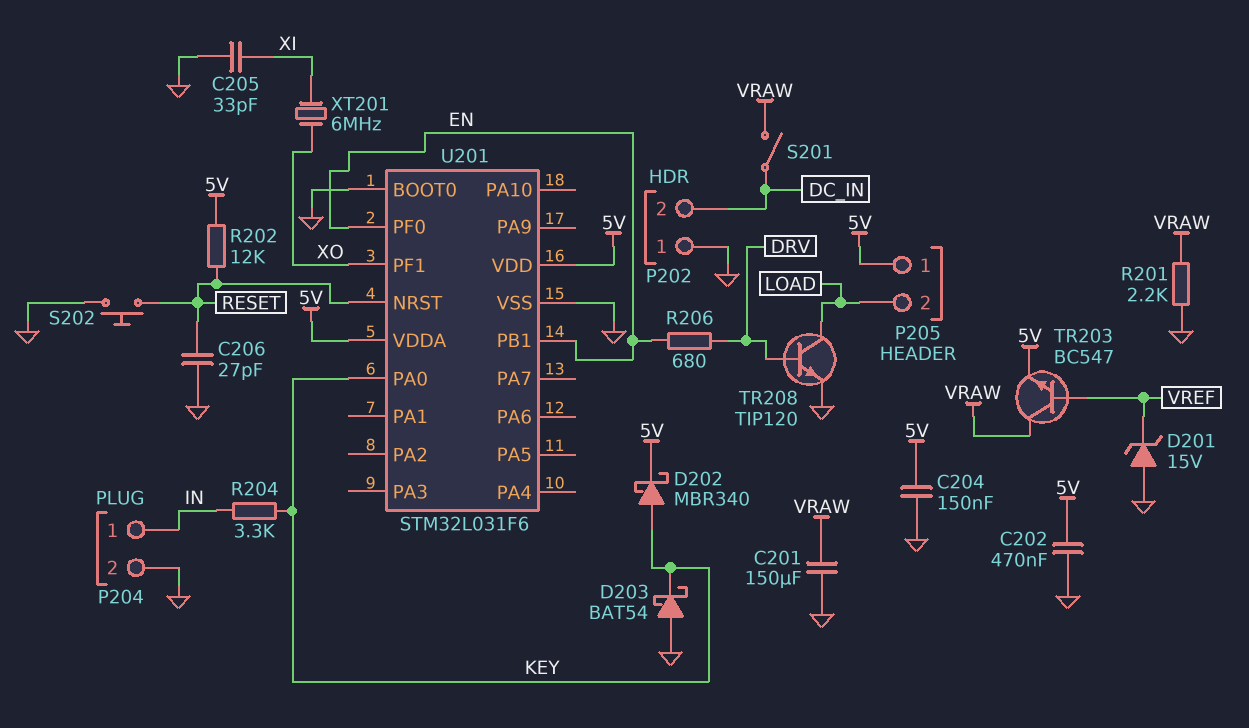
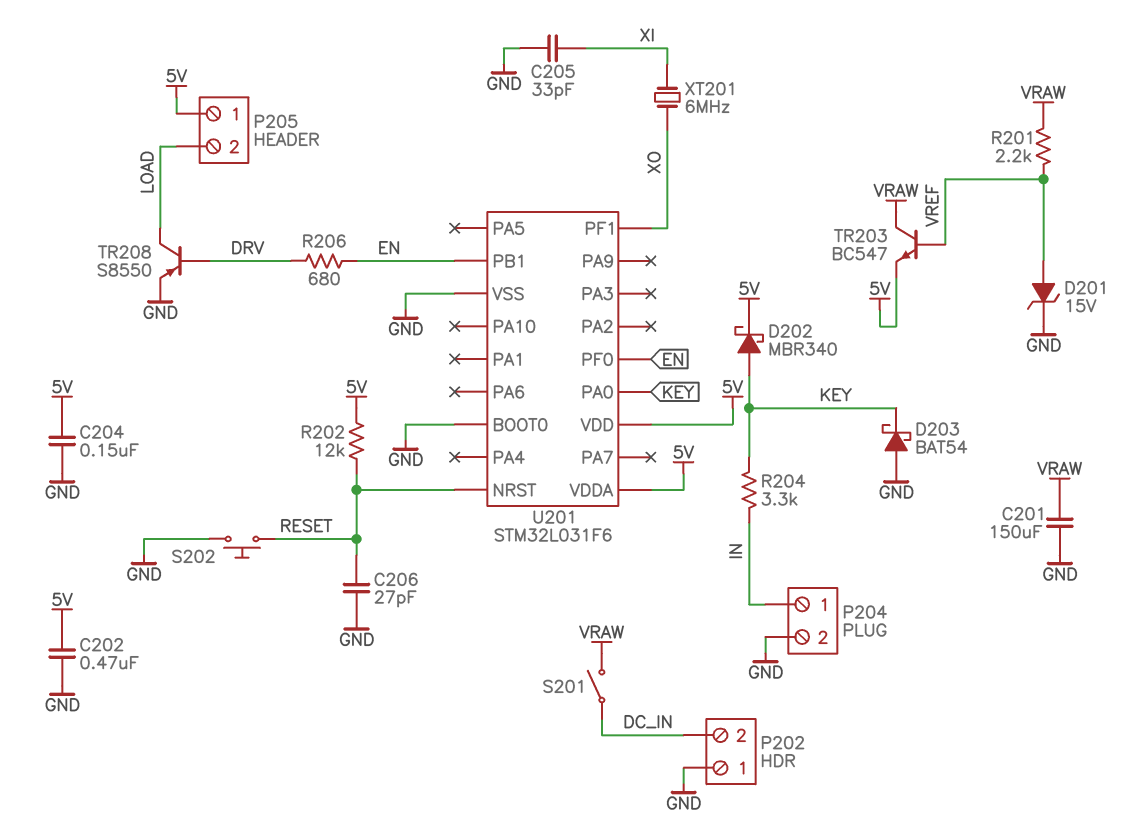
D201: zener 15V (A GND, K VREF) -> zener 15V (A VREF, K GND)
R201: 2.2k (GND, VRAW) -> 2.2k (VRAW, VREF)
TR208: NPN TIP120 (B DRV, C LOAD, E GND) -> PNP S8550 (B DRV, C LOAD, E GND)

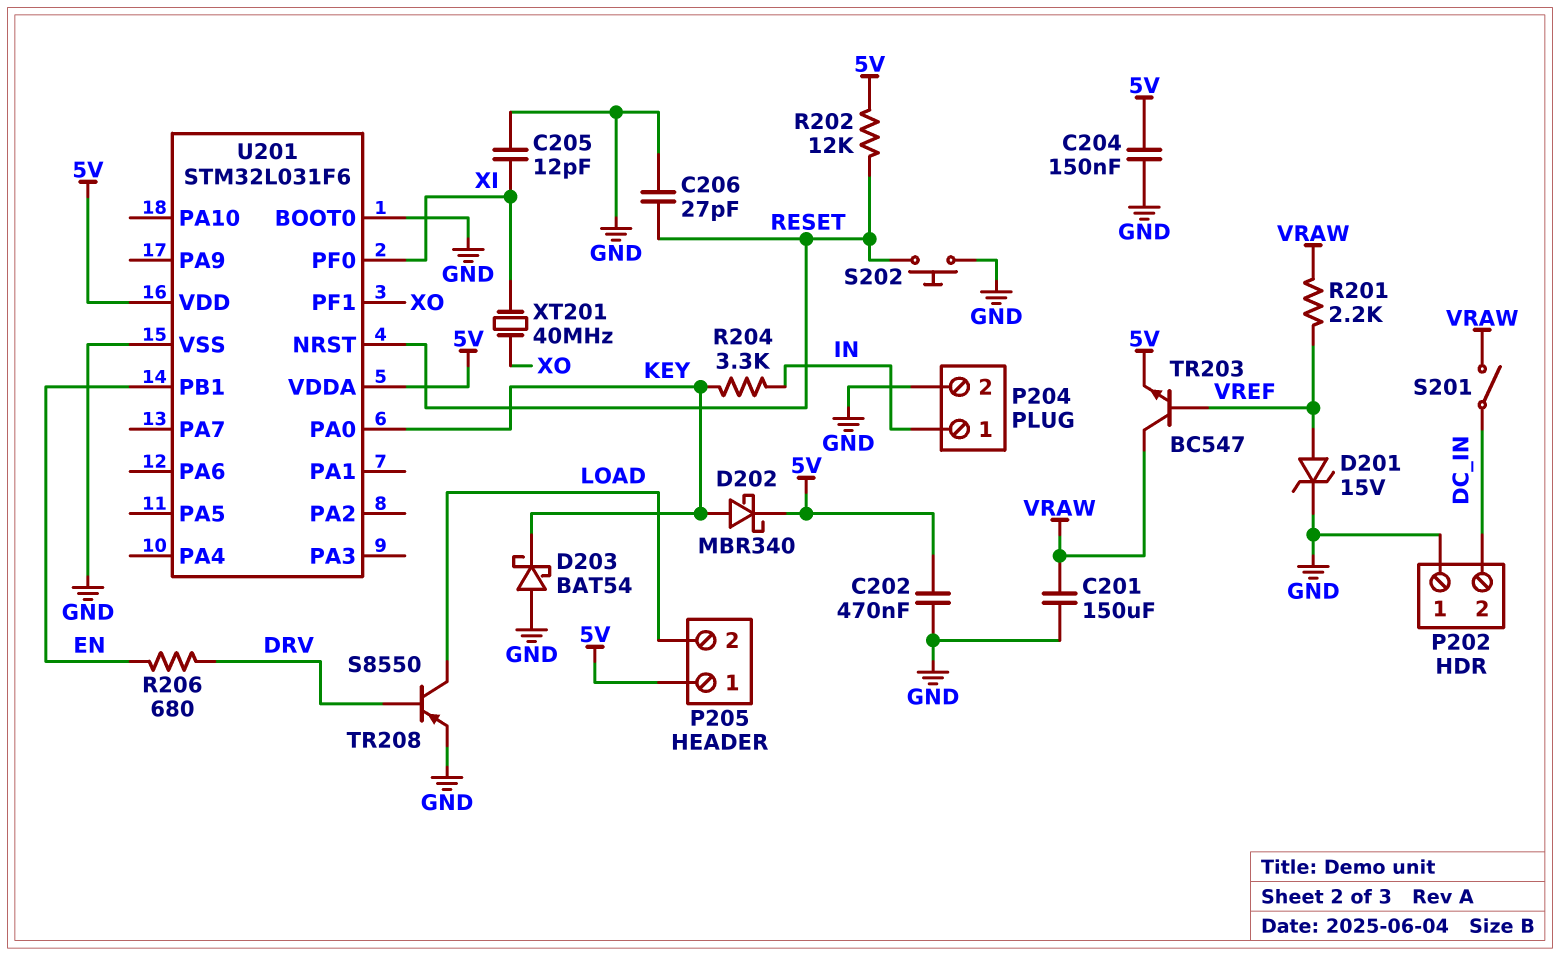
C205: 33pF (GND, XI) -> 12pF (GND, XI)
U201 pin PF0: EN -> XI
XT201: 6MHz (XI, XO) -> 40MHz (XI, XO)

